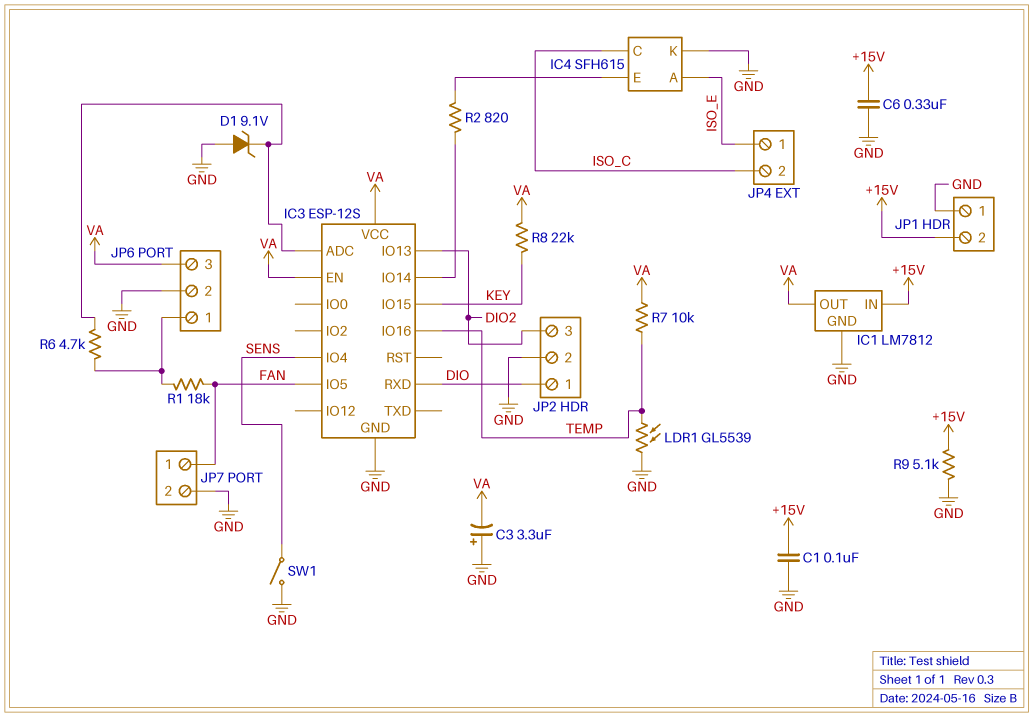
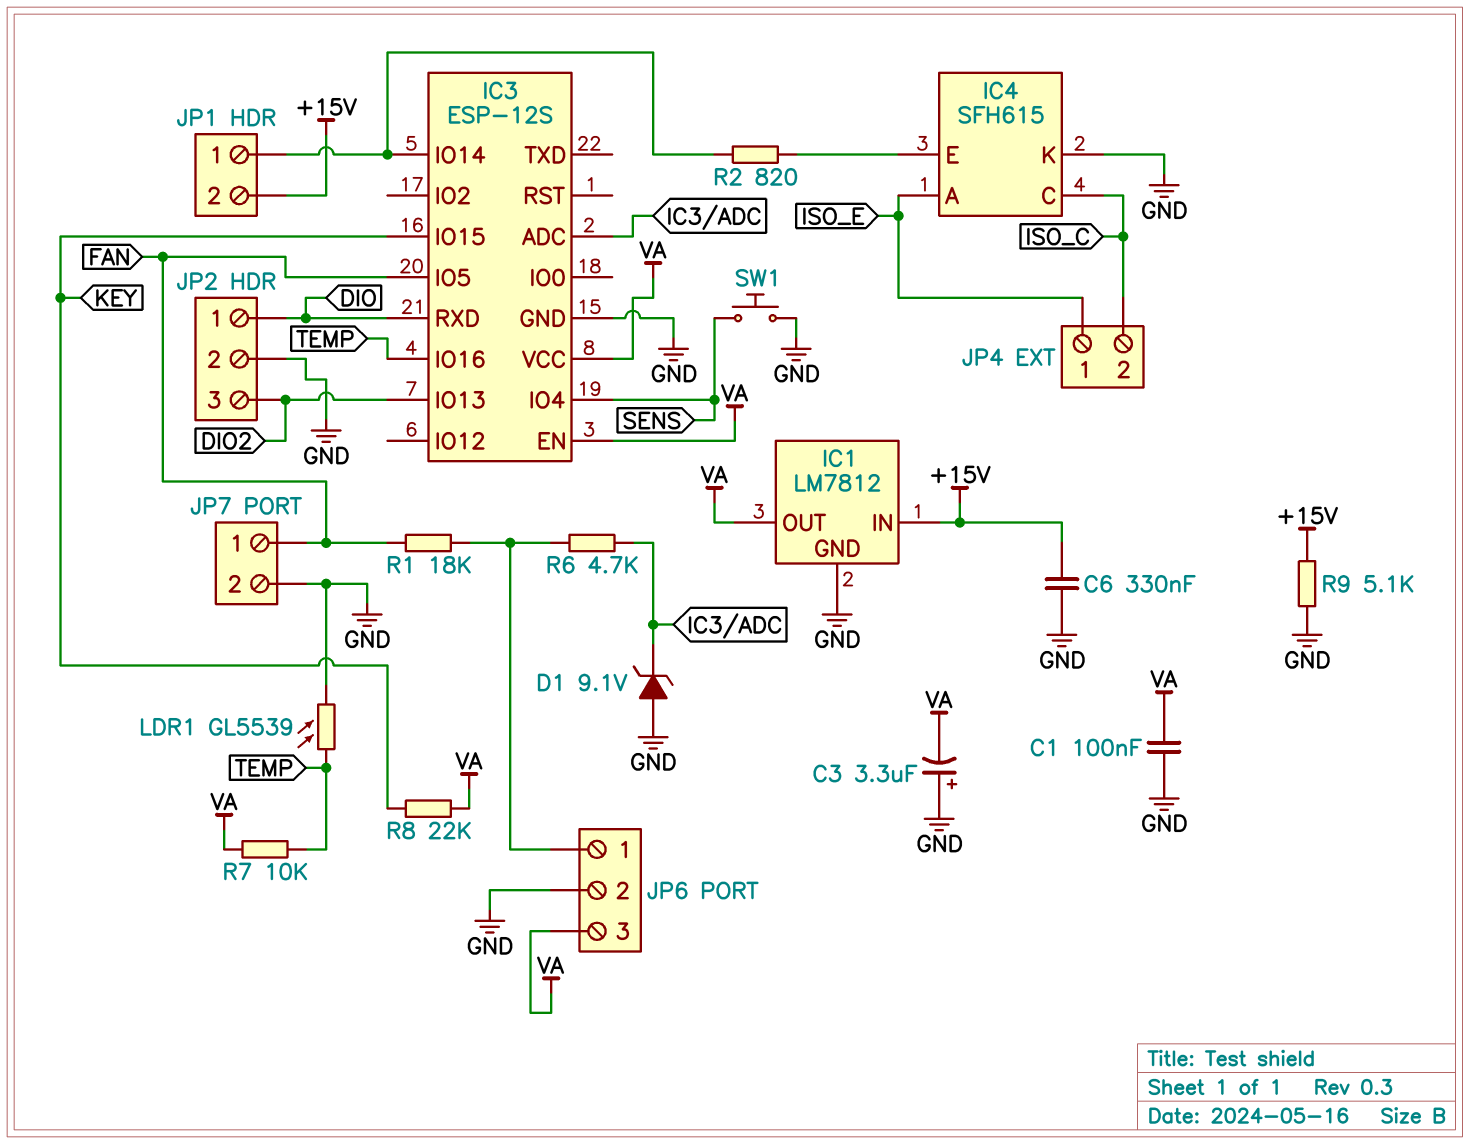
C1: 100nF (+15V, GND) -> 100nF (GND, VA)
JP1 pin 1: GND -> IC3/IO14
SW1: switch (GND, SENS) -> button (GND, SENS)

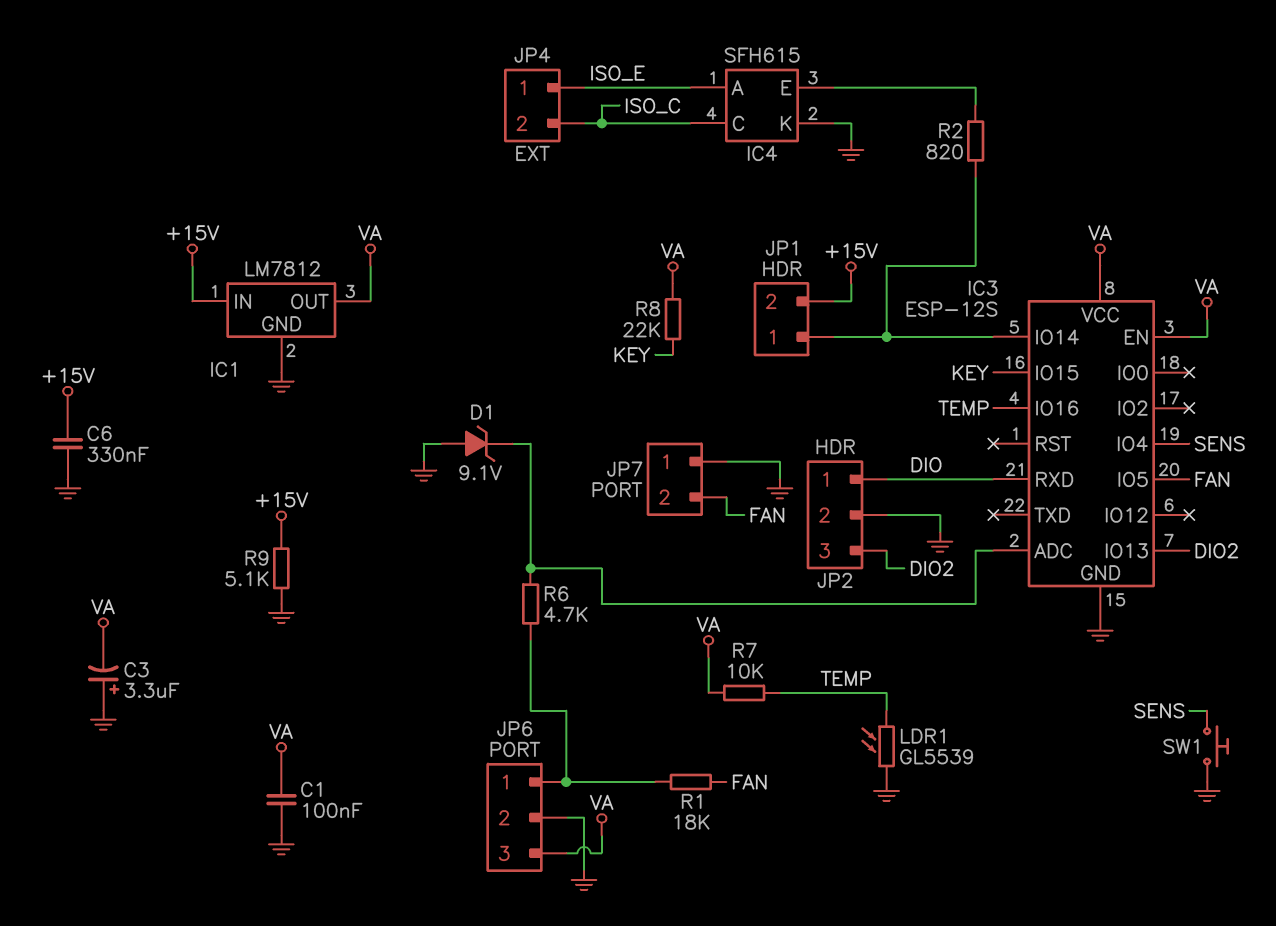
JP7 pin 1: FAN -> GND
JP7 pin 2: GND -> FAN

